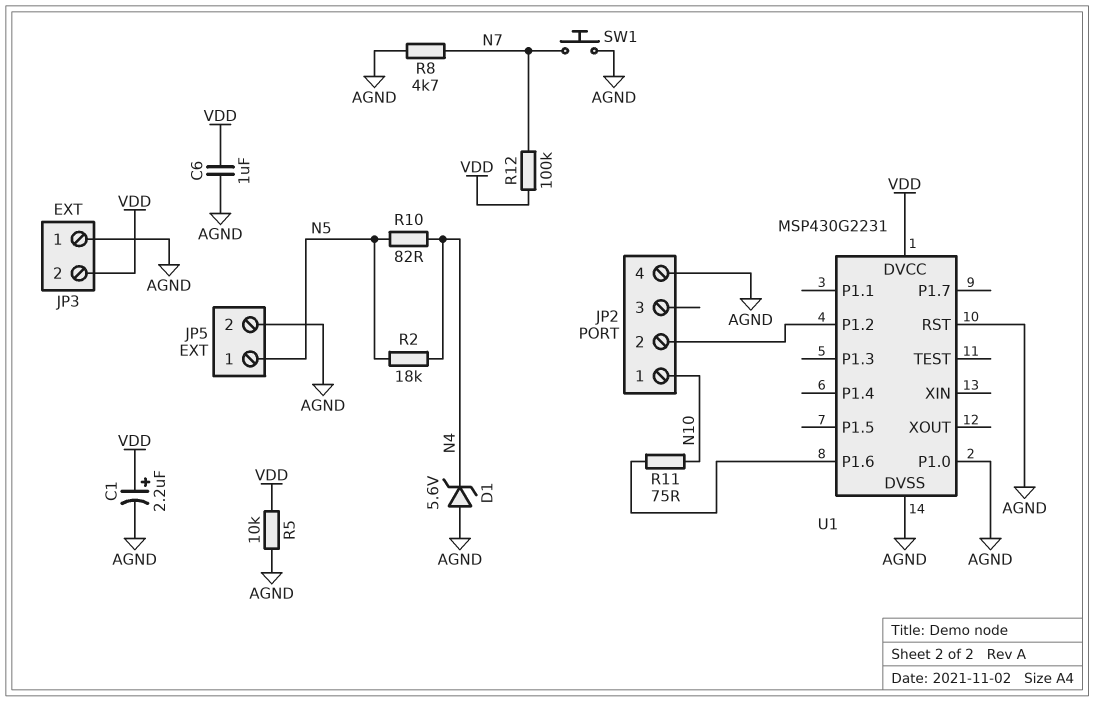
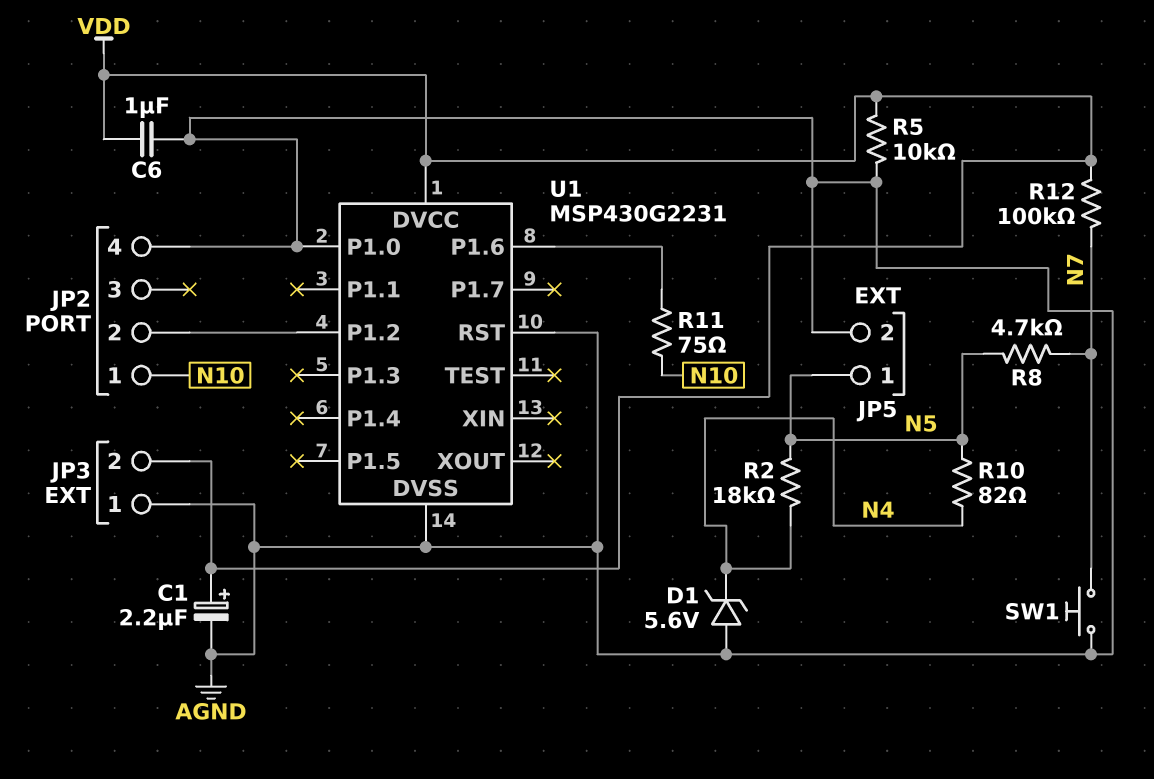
R8: 4.7k (AGND, N7) -> 4.7k (N5, N7)

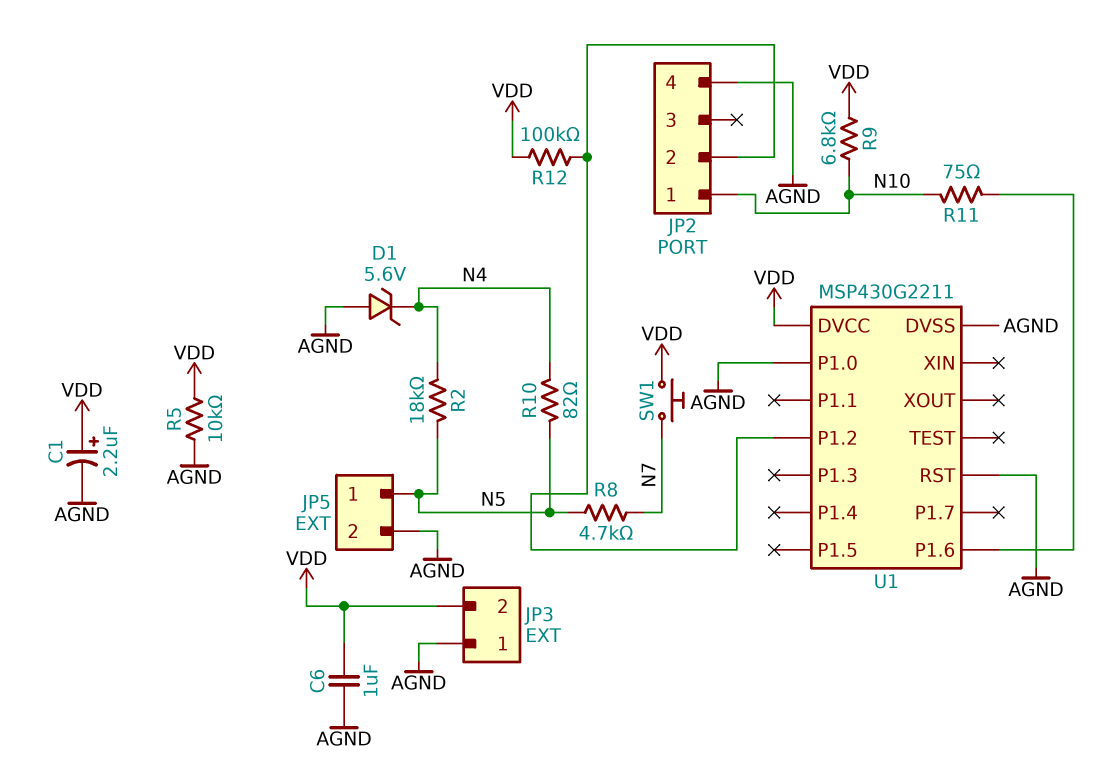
R9: none -> 6.8k (N10, VDD)
R12: 100k (N7, VDD) -> 100k (JP2/2, VDD)
SW1: button (AGND, N7) -> button (N7, VDD)
U1: MSP430G2231 -> MSP430G2211

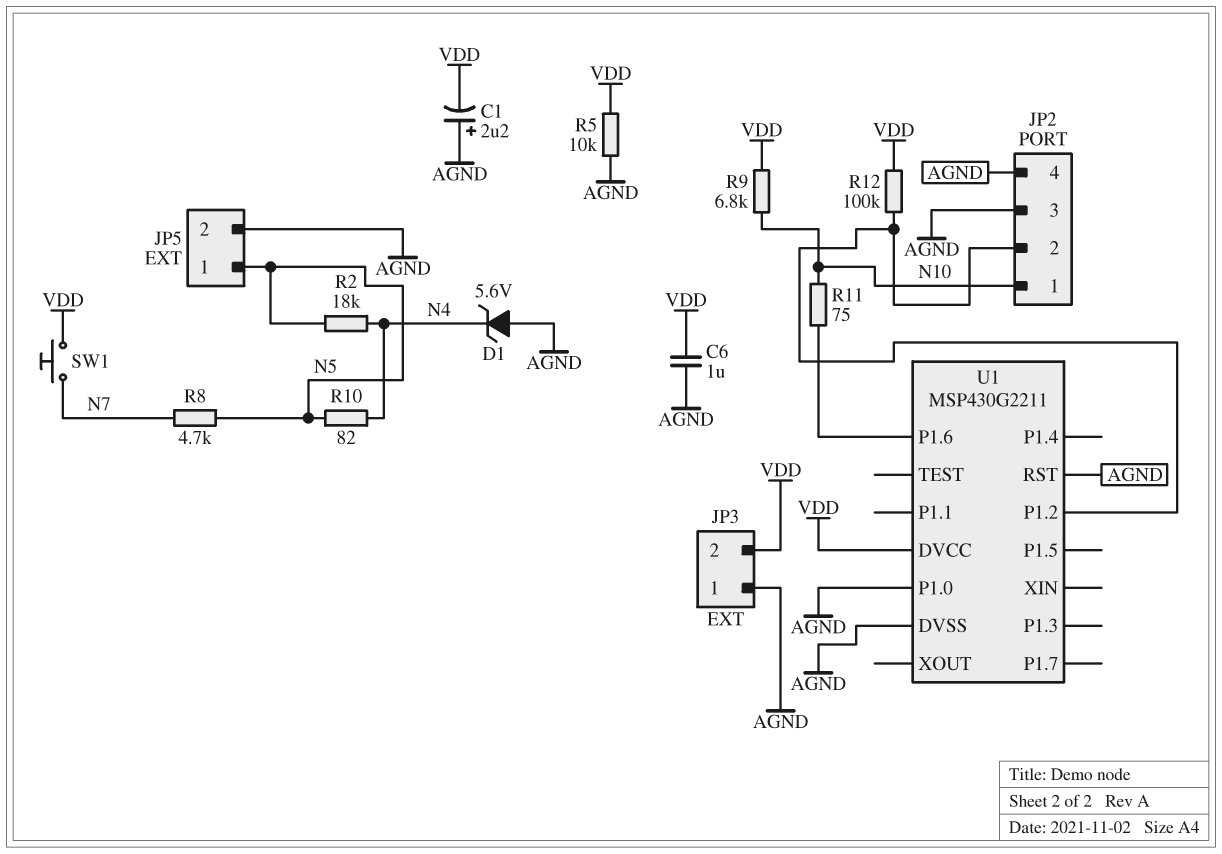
C1: 2.2uF (plus VDD, minus AGND) -> 2.2uF (plus AGND, minus VDD)
JP2 pin 3: none -> AGND

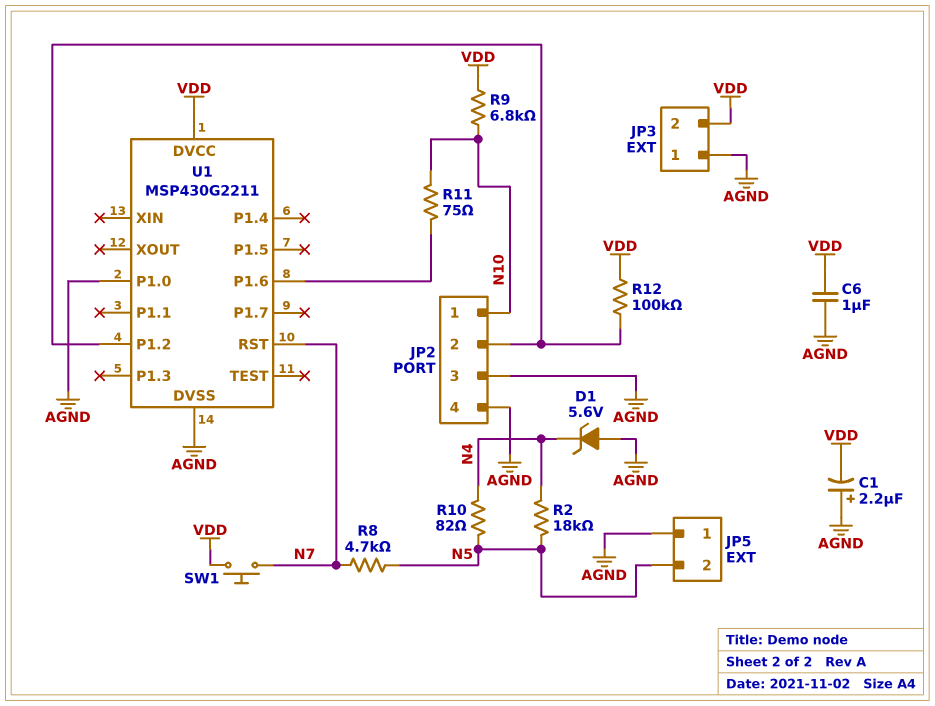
JP5 pin 1: N5 -> AGND
JP5 pin 2: AGND -> N5
R5: 10k (AGND, VDD) -> none
U1 pin RST: AGND -> N7

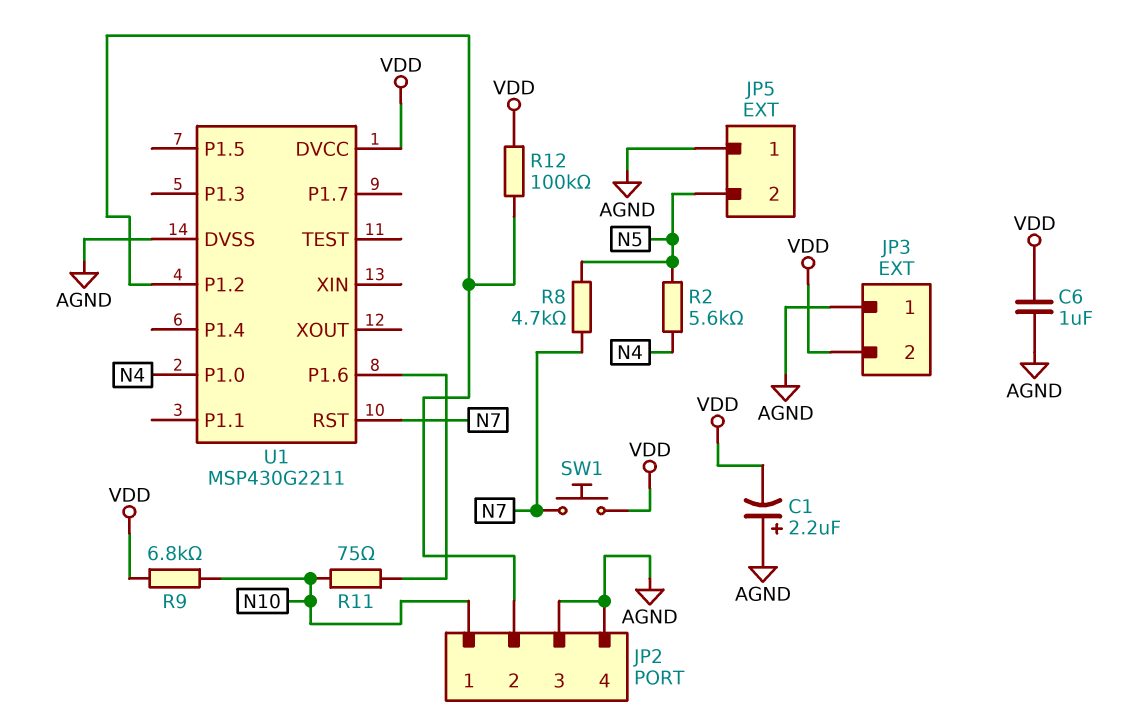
D1: zener 5.6V (A AGND, K N4) -> none
R2: 18k (N4, N5) -> 5.6k (N4, N5)
R10: 82 (N4, N5) -> none
U1 pin P1.0: AGND -> N4

